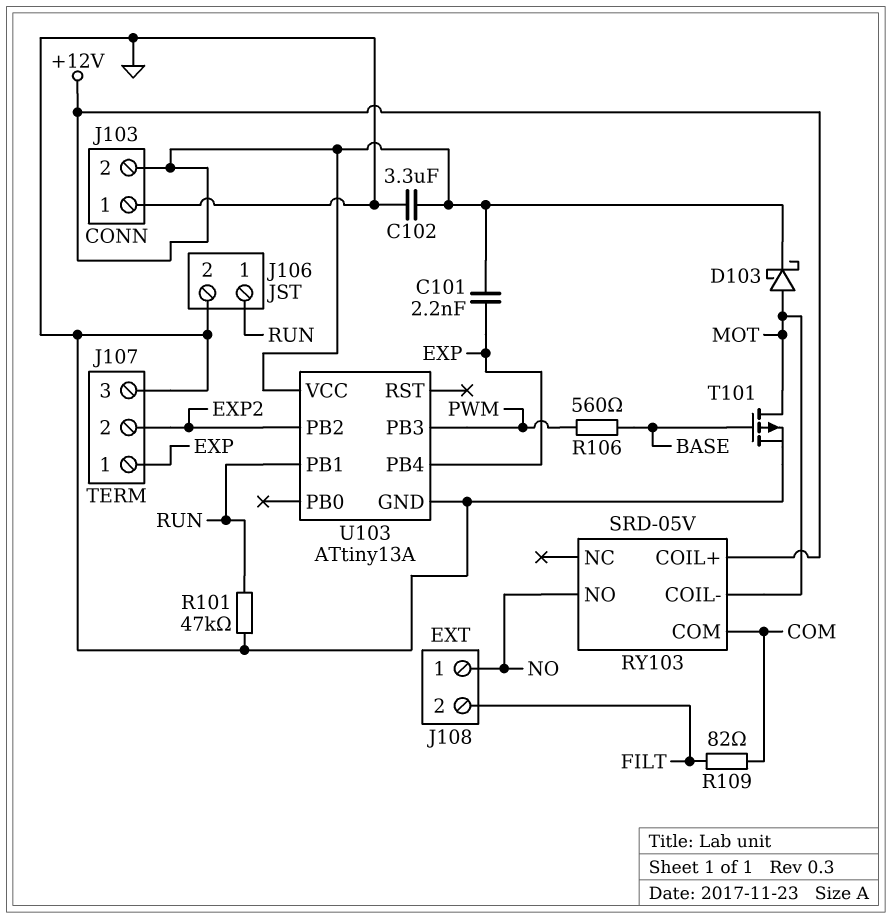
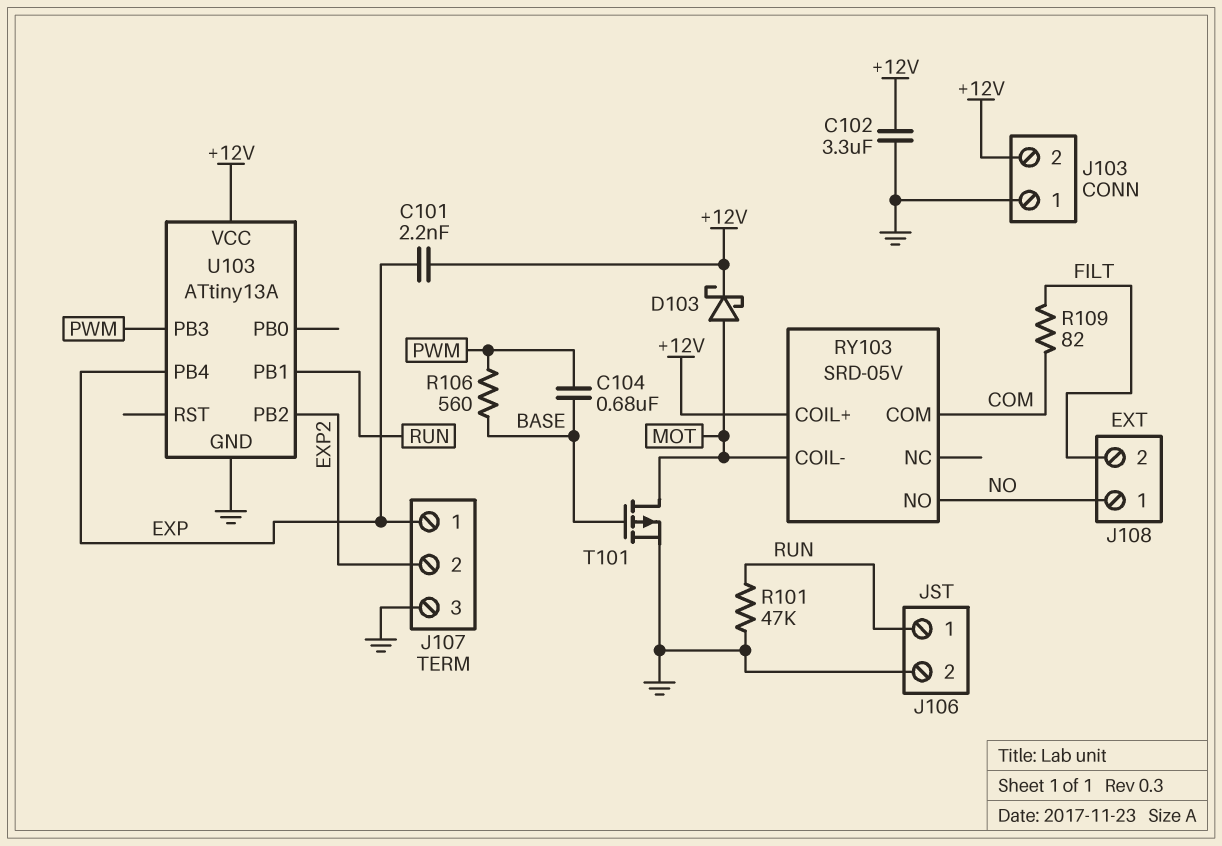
C104: none -> 680nF (BASE, PWM)

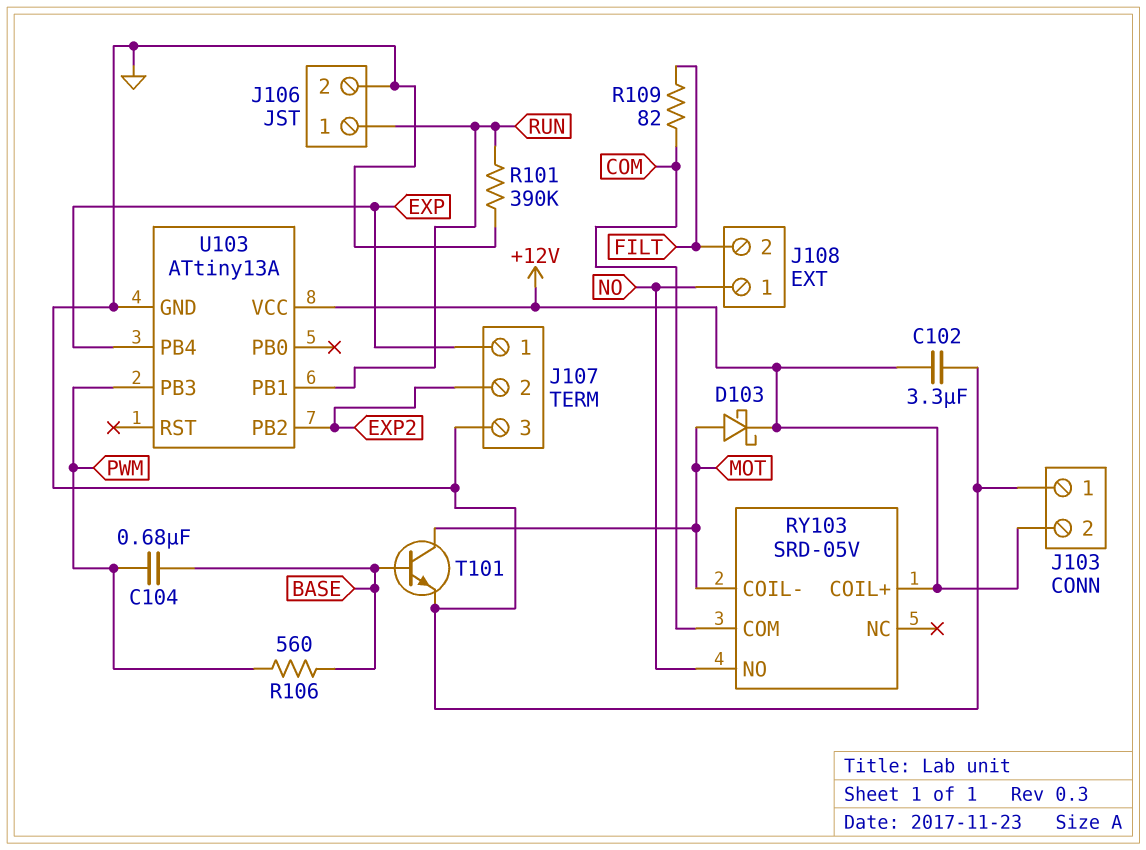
C101: 2.2nF (+12V, EXP) -> none
R101: 47k (GND, RUN) -> 390k (GND, RUN)
T101: PMOS (G BASE, D MOT, S GND) -> NPN (B BASE, C MOT, E GND)

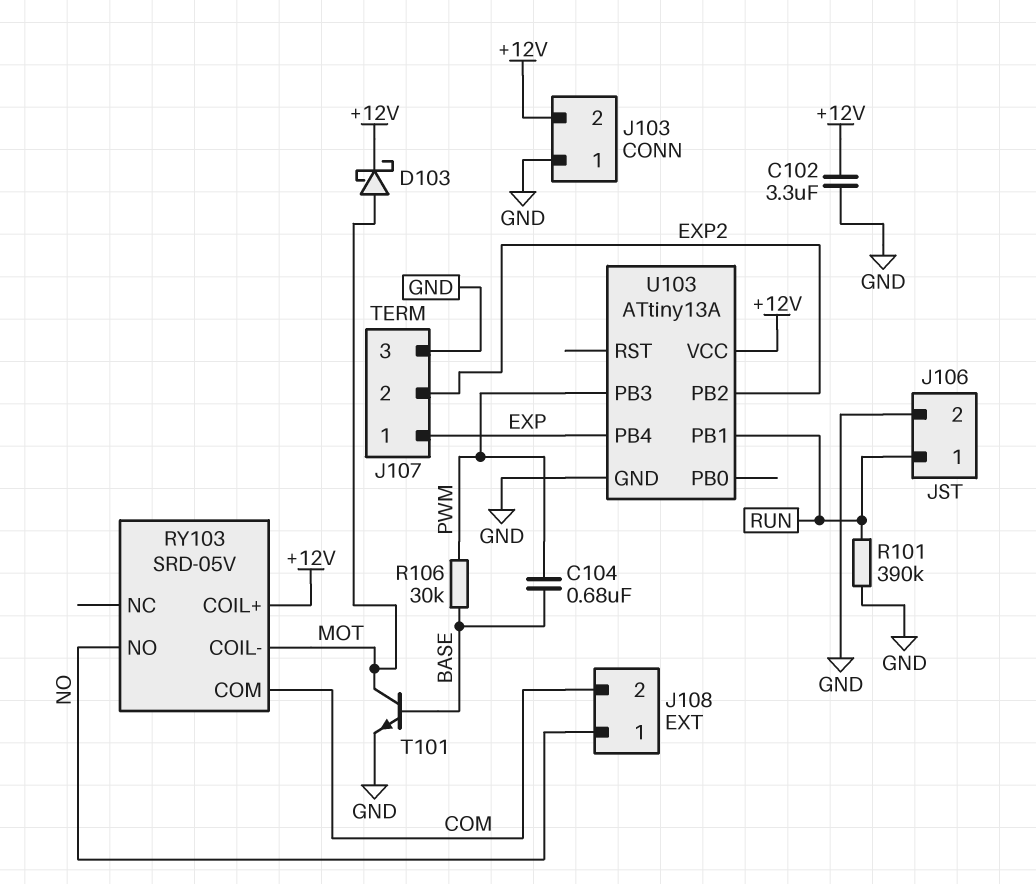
J108 pin 2: FILT -> COM
R106: 560 (BASE, PWM) -> 30k (BASE, PWM)
R109: 82 (COM, FILT) -> none

